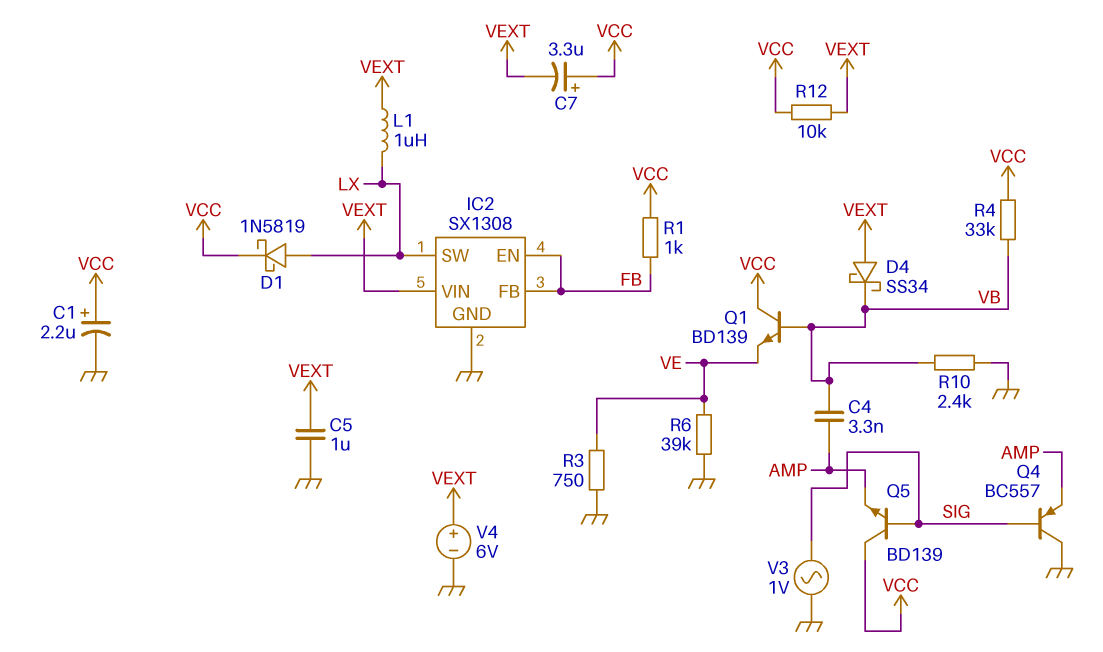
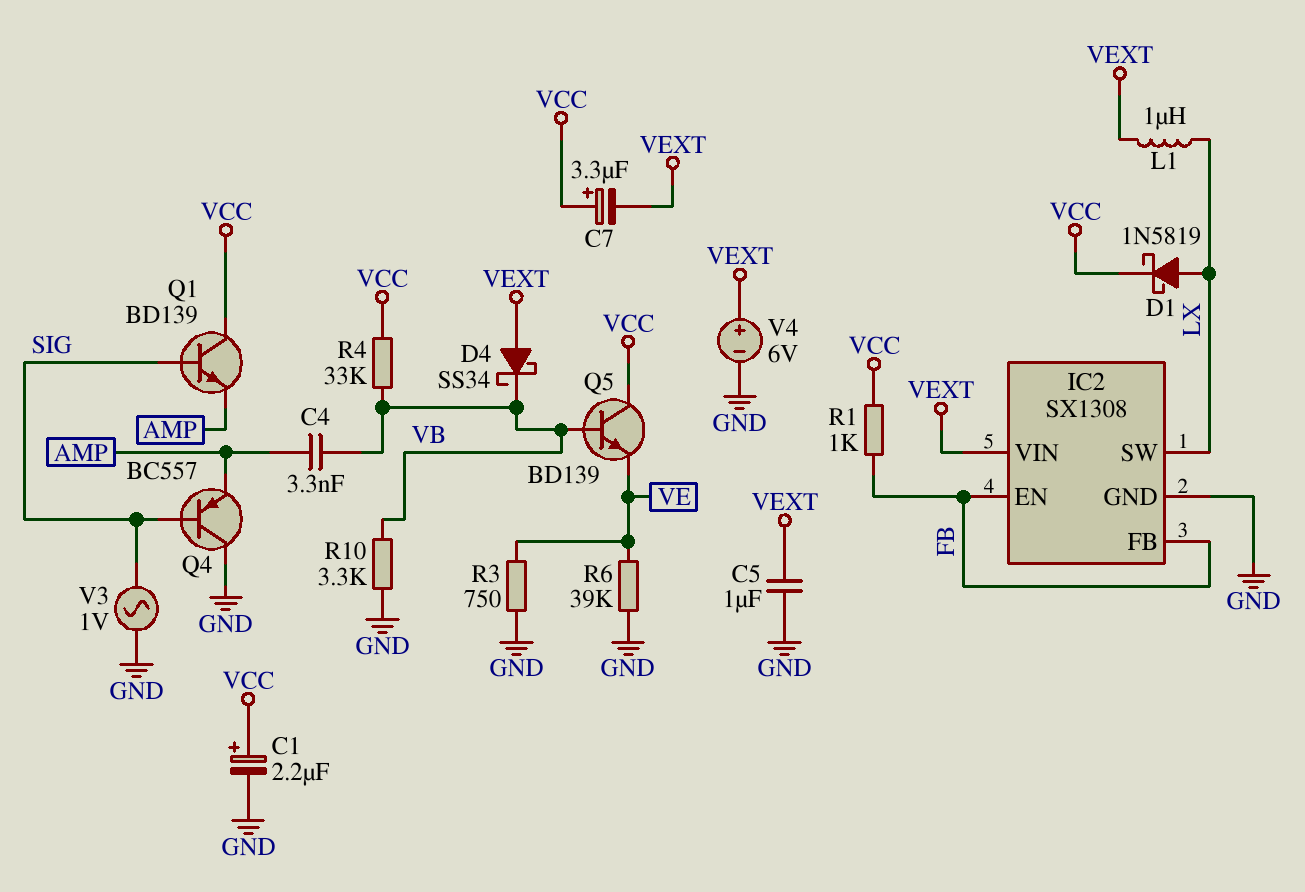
Q1: NPN BD139 (B VB, C VCC, E VE) -> NPN BD139 (B SIG, C VCC, E AMP)
Q5: NPN BD139 (B SIG, C VCC, E AMP) -> NPN BD139 (B VB, C VCC, E VE)
R10: 2.4k (GND, VB) -> 3.3k (GND, VB)
R12: 10k (VCC, VEXT) -> none

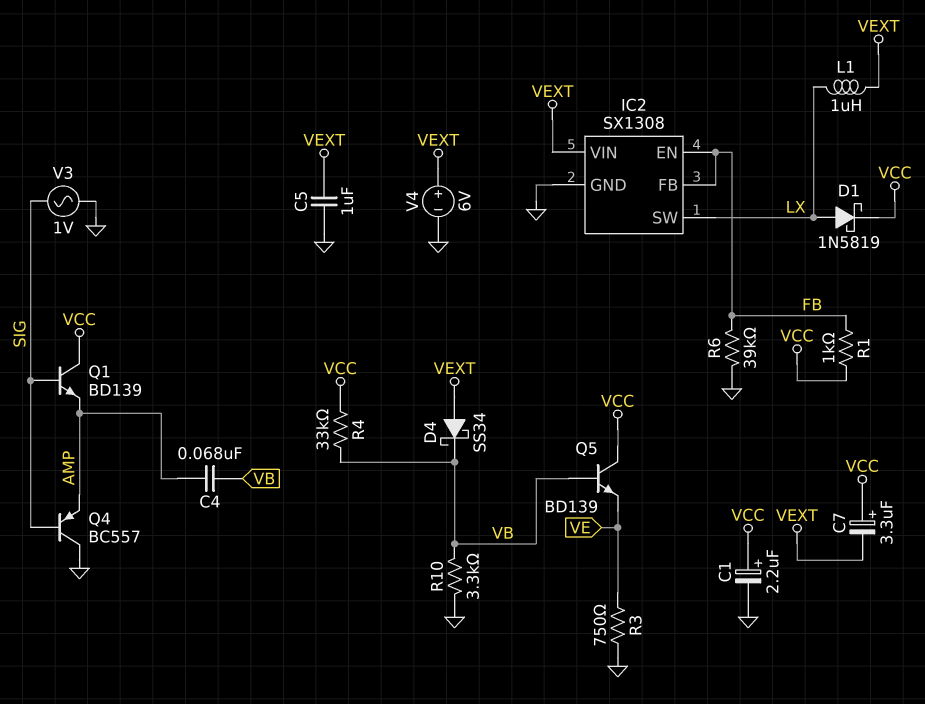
C4: 3.3nF (AMP, VB) -> 68nF (AMP, VB)
R6: 39k (GND, VE) -> 39k (FB, GND)

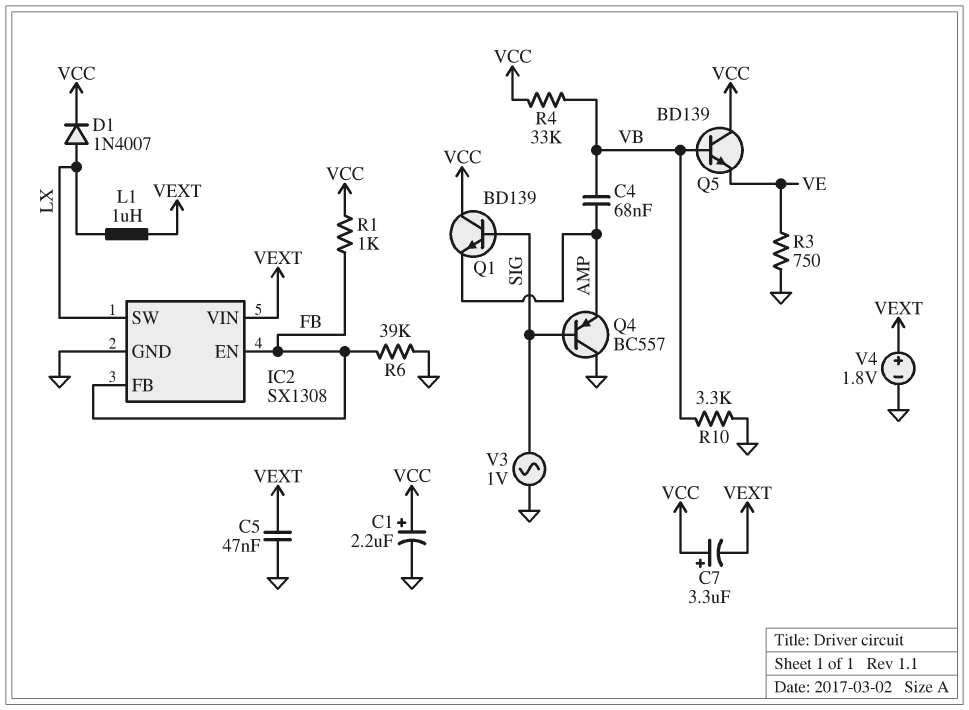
C5: 1uF (GND, VEXT) -> 47nF (GND, VEXT)
D1: schottky 1N5819 (A LX, K VCC) -> diode 1N4007 (A LX, K VCC)
D4: schottky SS34 (A VEXT, K VB) -> none
V4: 6V (plus VEXT, minus GND) -> 1.8V (plus VEXT, minus GND)

